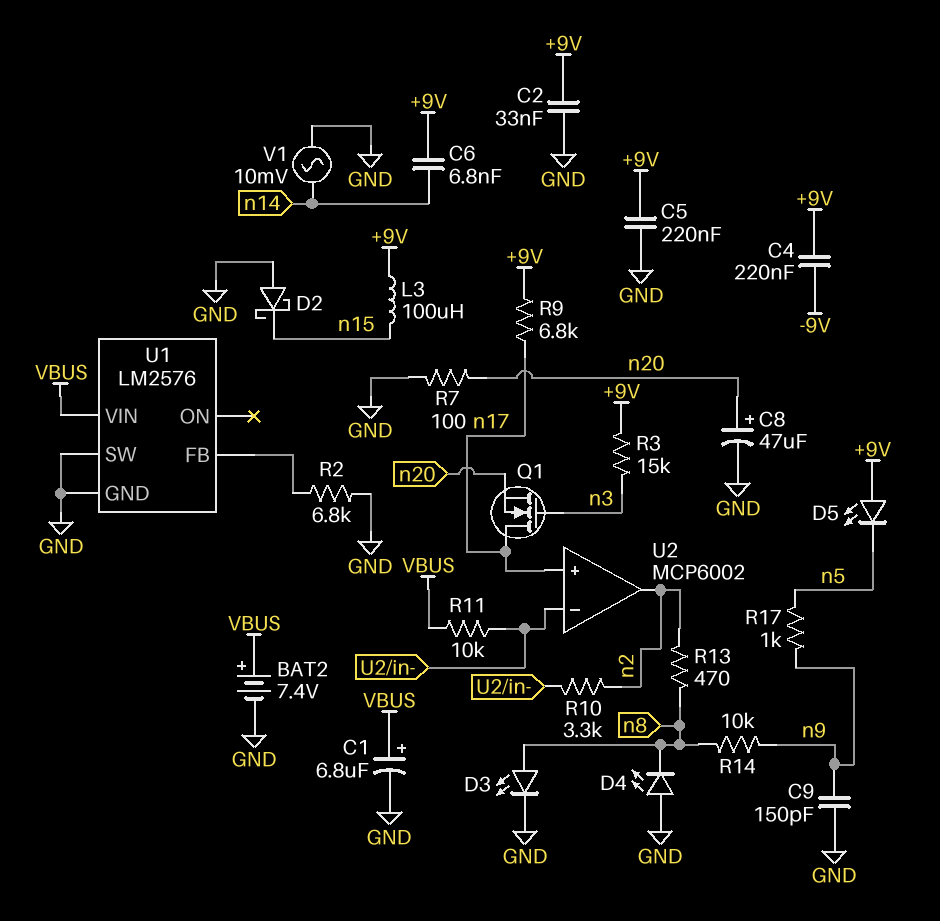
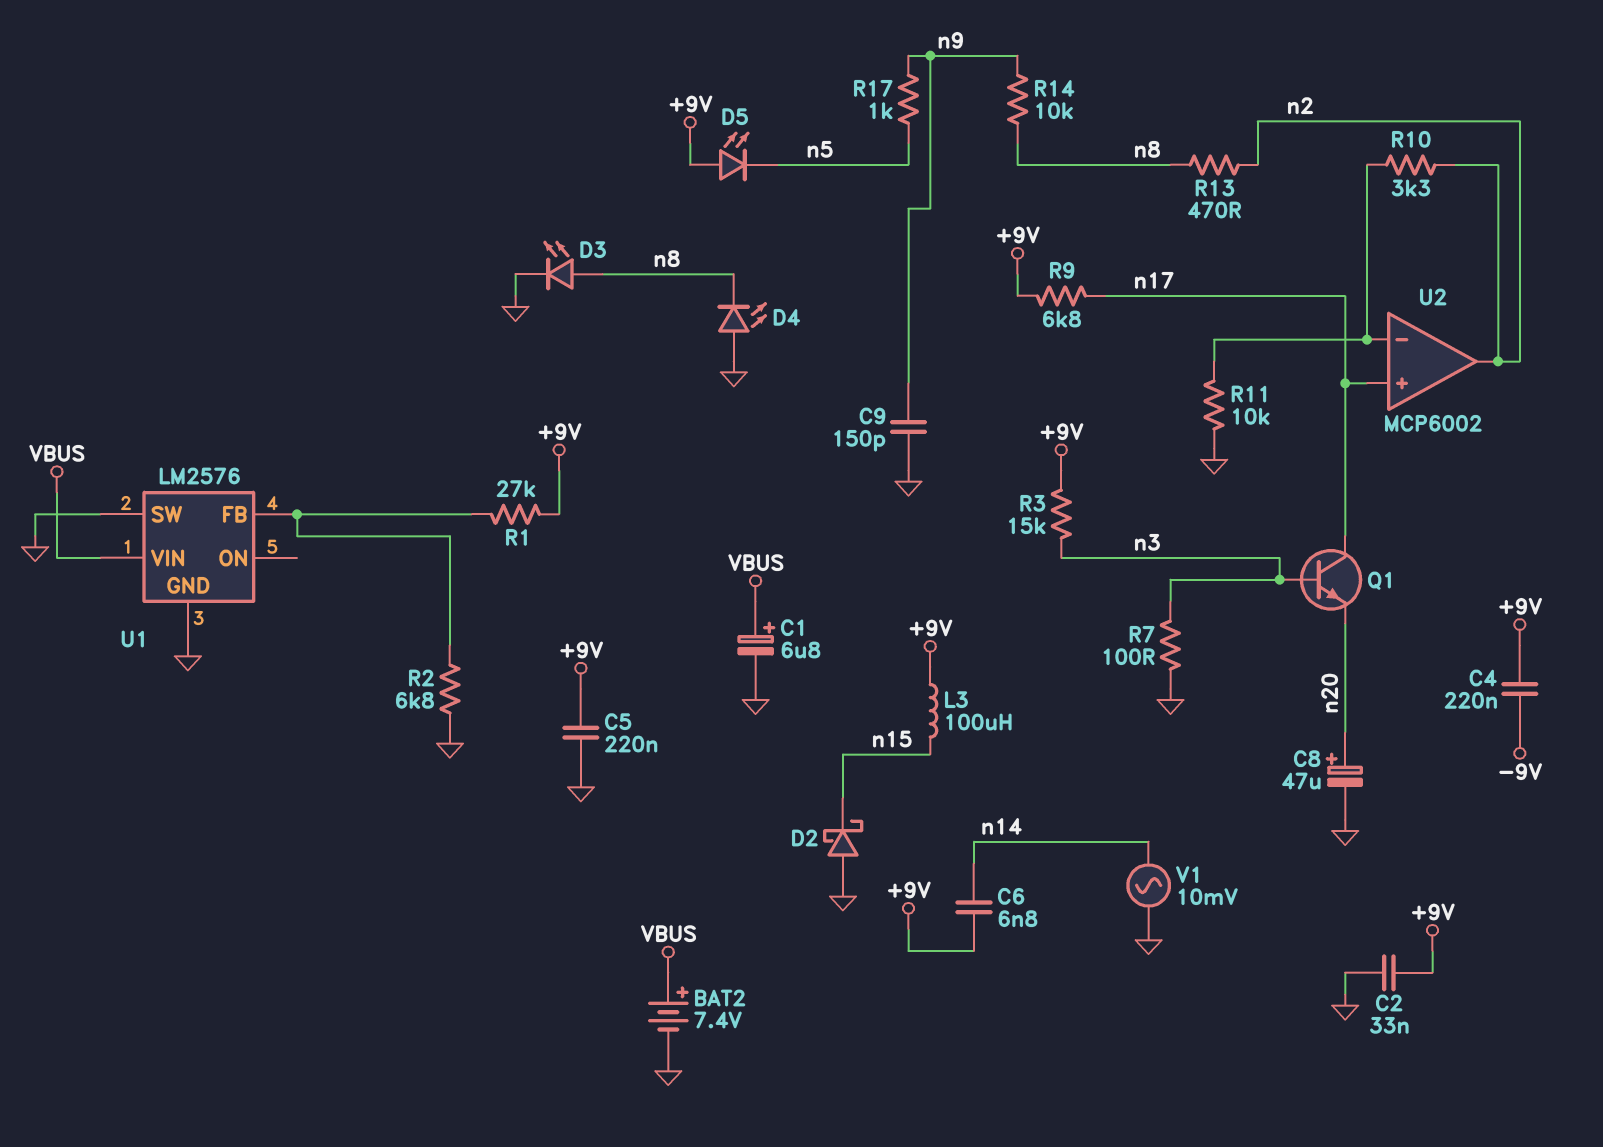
Q1: NMOS (G n3, D n17, S n20) -> NPN (B n3, C n17, E n20)
R1: none -> 27k (+9V, U1/FB)
R7: 100 (GND, n20) -> 100 (GND, n3)
R11: 10k (U2/in-, VBUS) -> 10k (GND, U2/in-)

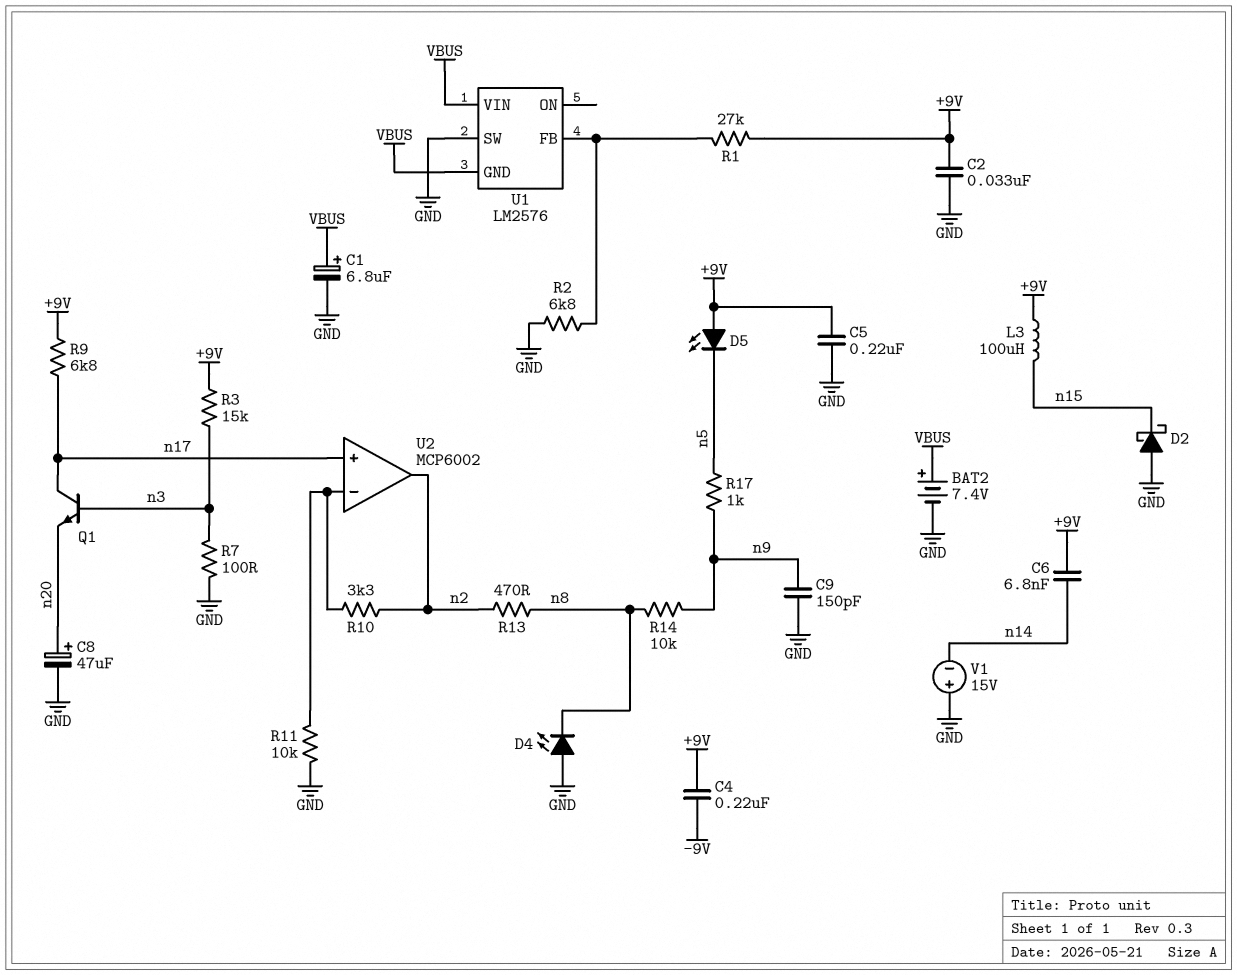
D3: LED (A n8, K GND) -> none
U1 pin GND: GND -> VBUS
V1: AC 10mV (GND, n14) -> 15V (plus GND, minus n14)

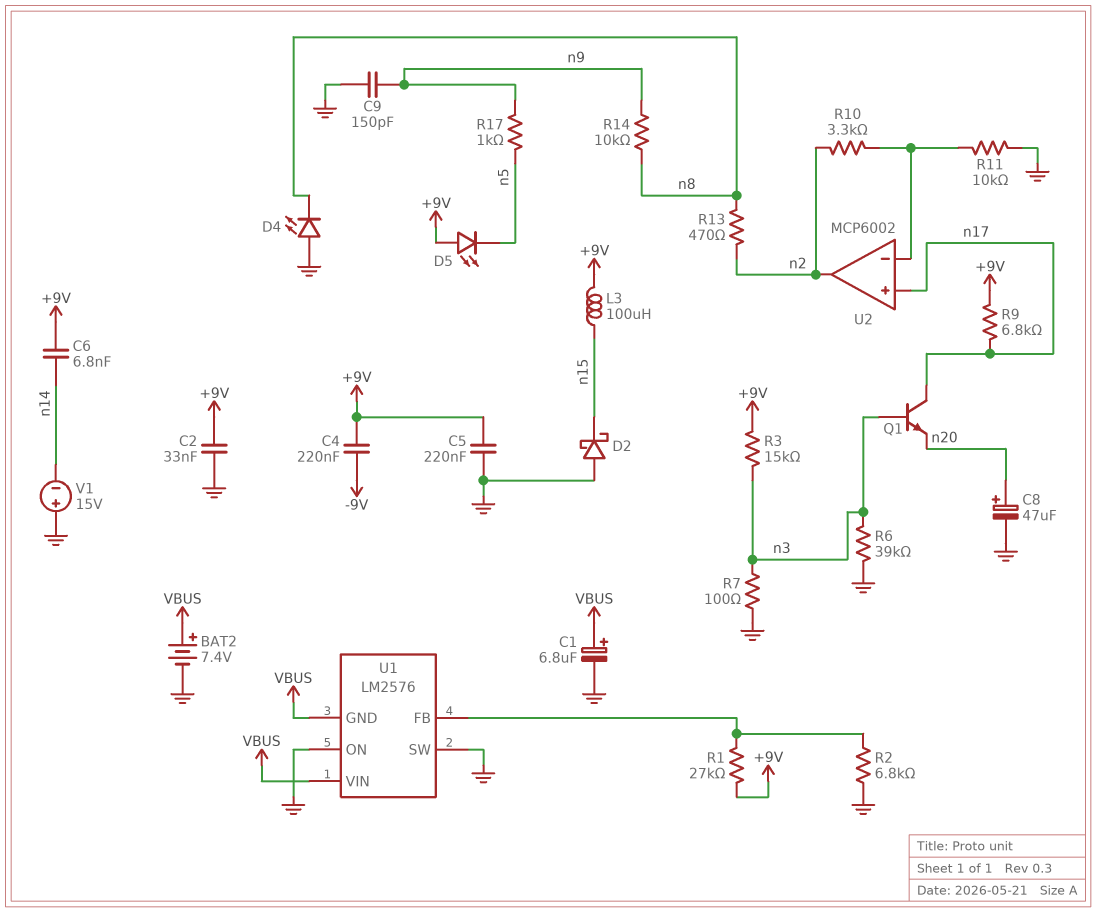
R6: none -> 39k (GND, n3)
U1 pin ON: none -> GND

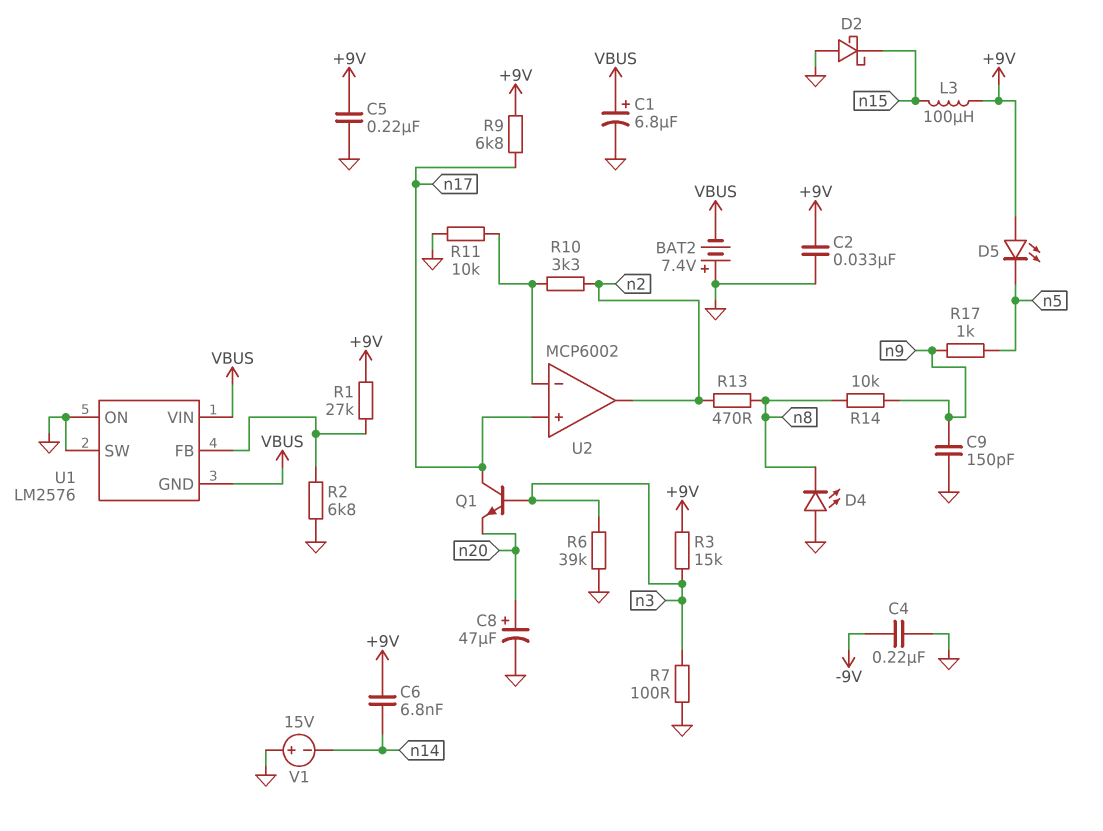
BAT2: 7.4V (plus VBUS, minus GND) -> 7.4V (plus GND, minus VBUS)
C4: 220nF (+9V, -9V) -> 220nF (-9V, GND)

